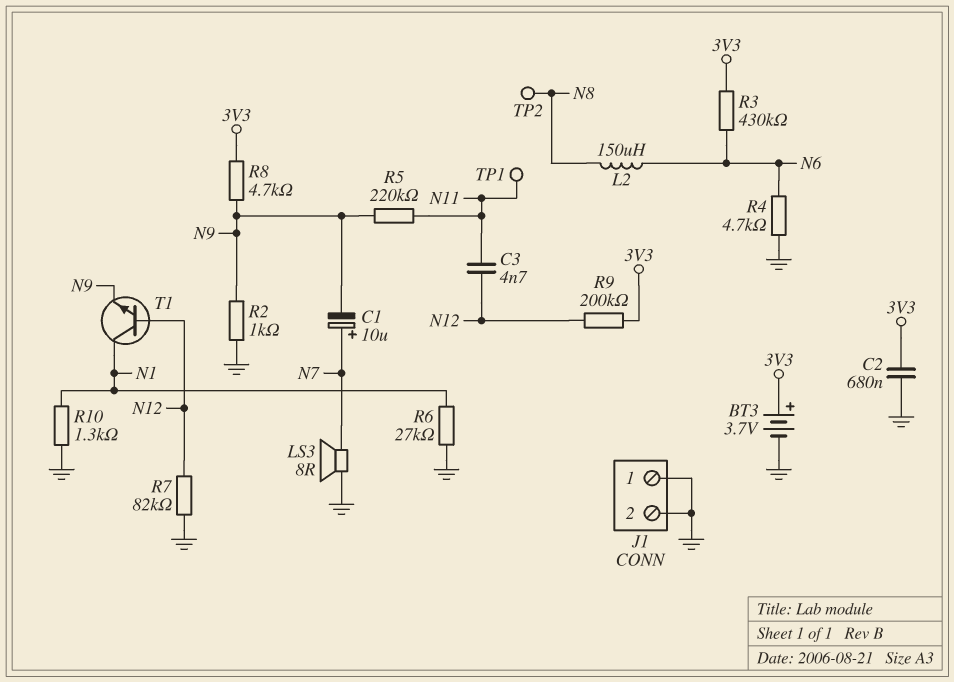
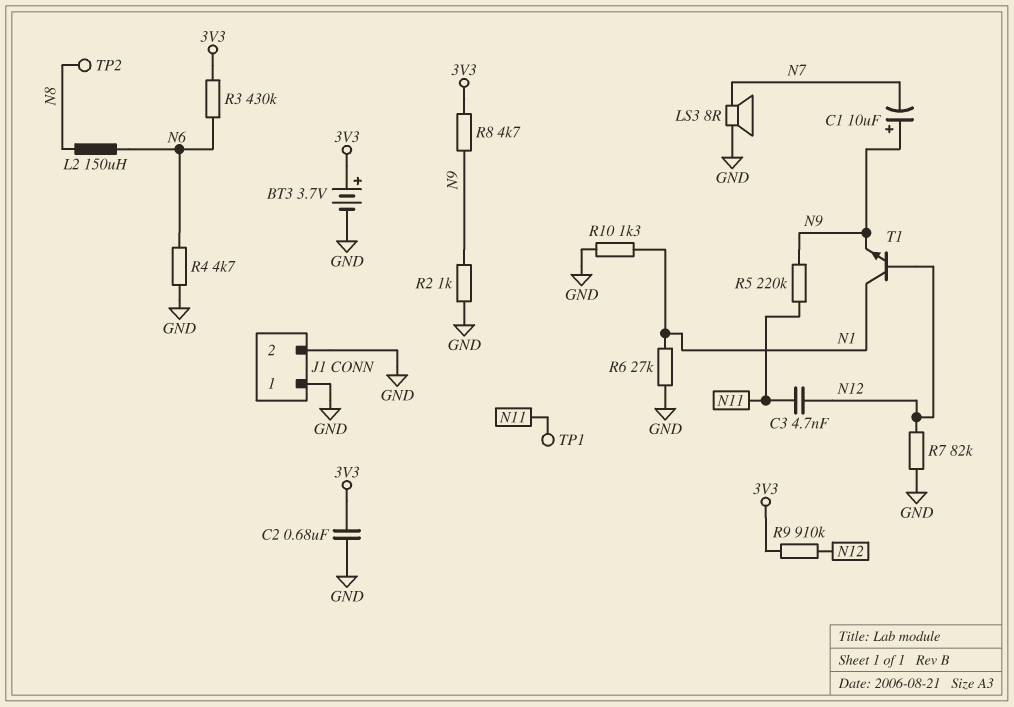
C1: 10uF (plus N7, minus N9) -> 10uF (plus N9, minus N7)
R9: 200k (3V3, N12) -> 910k (3V3, N12)

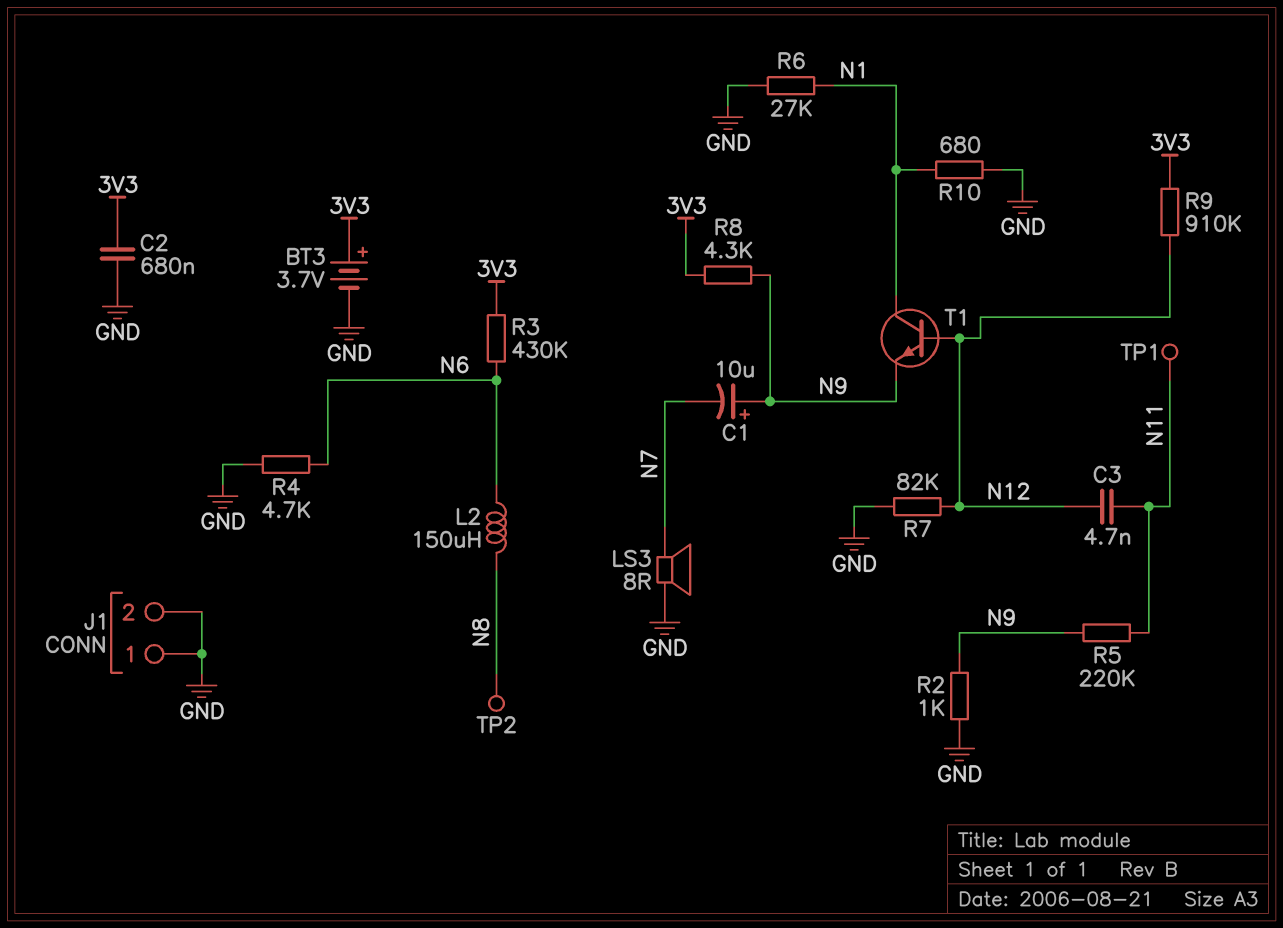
R8: 4.7k (3V3, N9) -> 4.3k (3V3, N9)
R10: 1.3k (GND, N1) -> 680 (GND, N1)

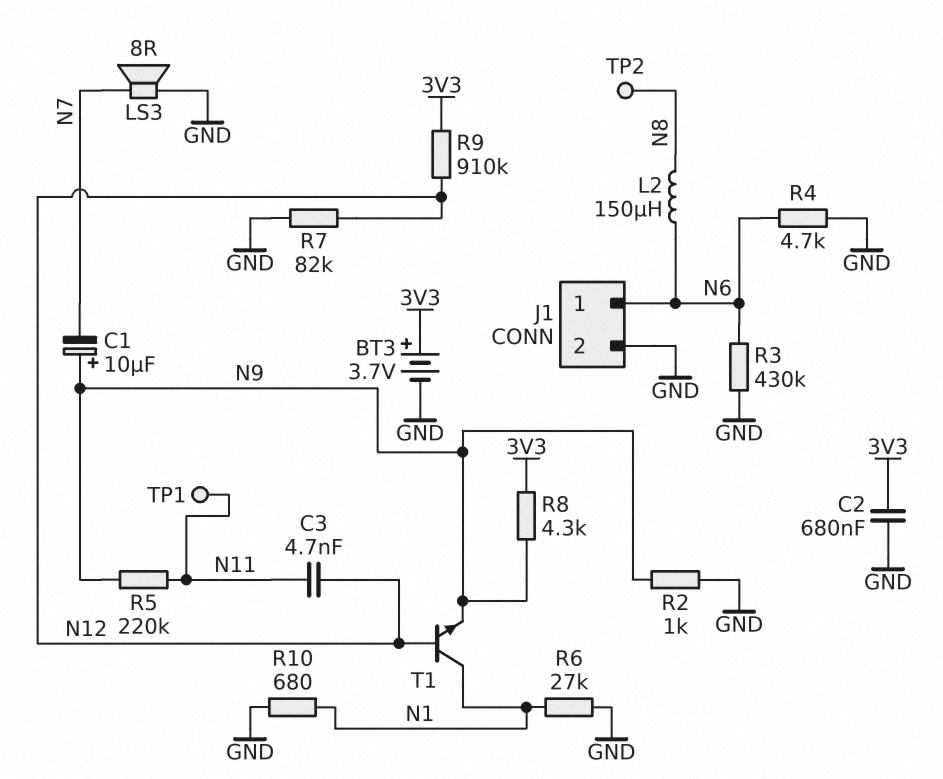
J1 pin 1: GND -> N6
R3: 430k (3V3, N6) -> 430k (GND, N6)

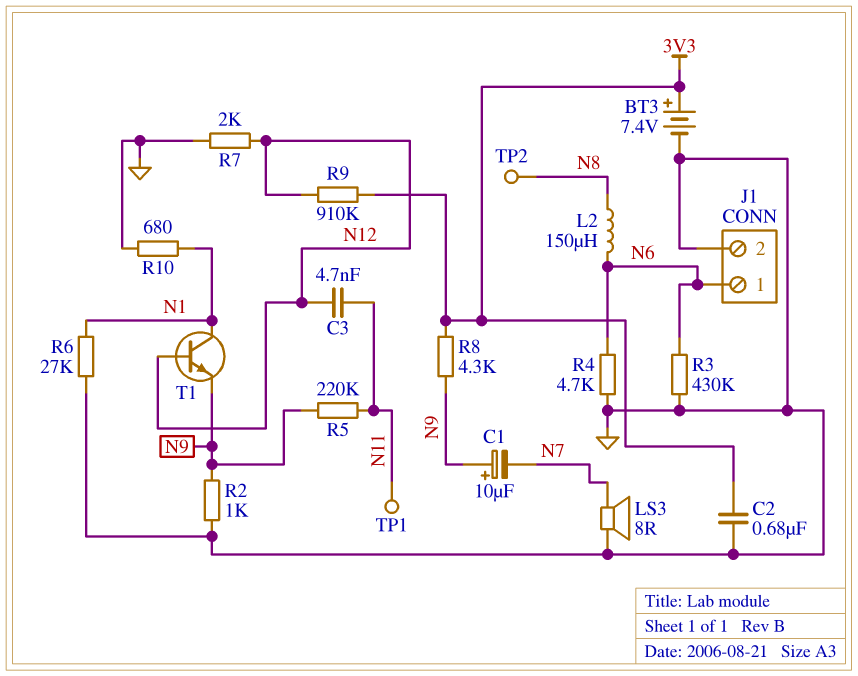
BT3: 3.7V (plus 3V3, minus GND) -> 7.4V (plus 3V3, minus GND)
R7: 82k (GND, N12) -> 2k (GND, N12)

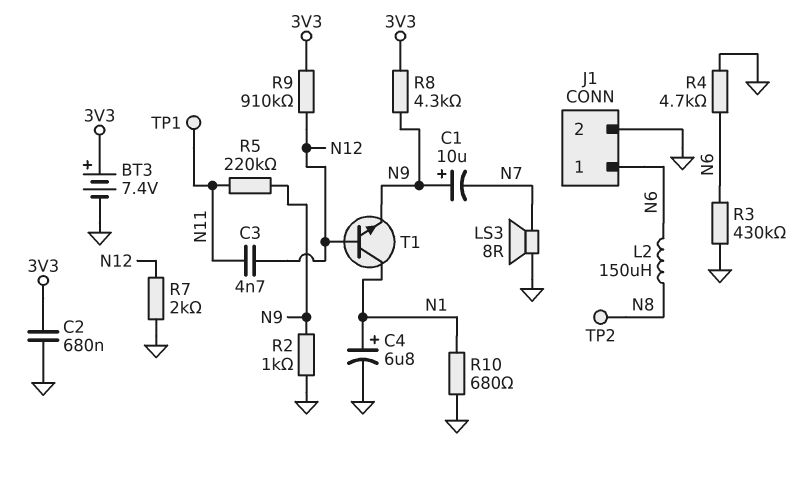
C4: none -> 6.8uF (plus N1, minus GND)
R6: 27k (GND, N1) -> none

